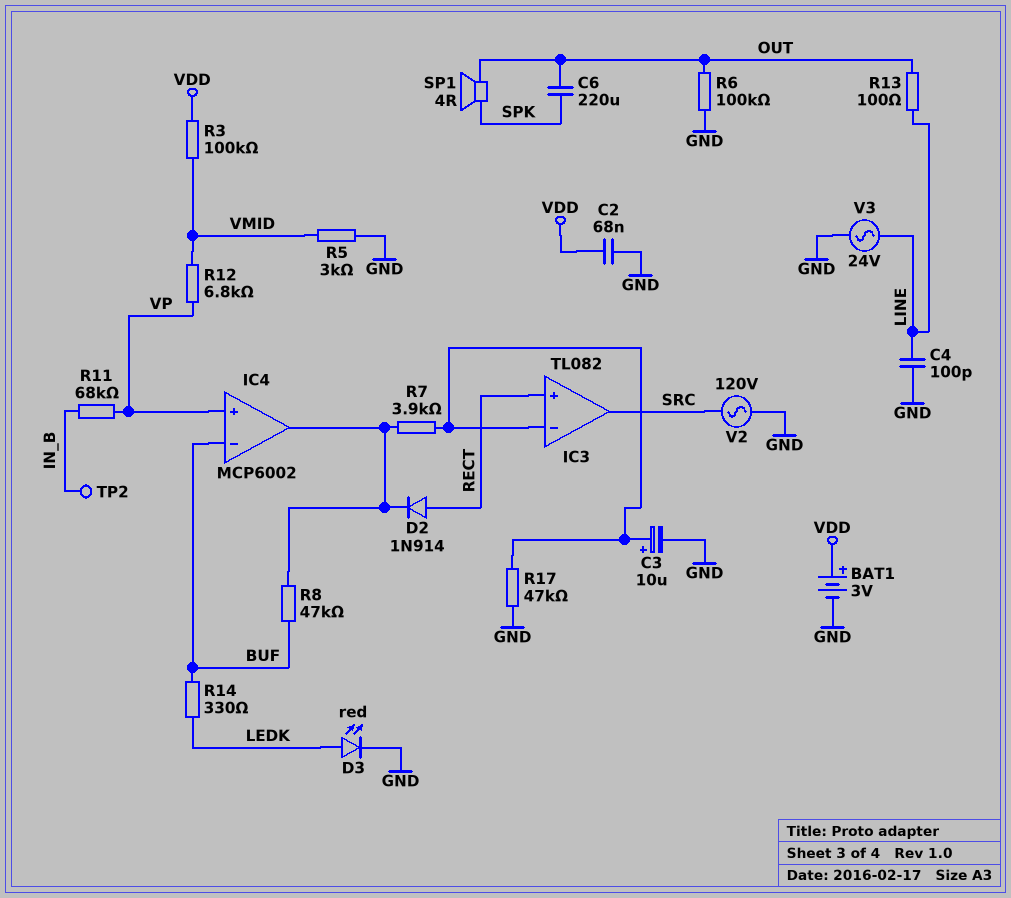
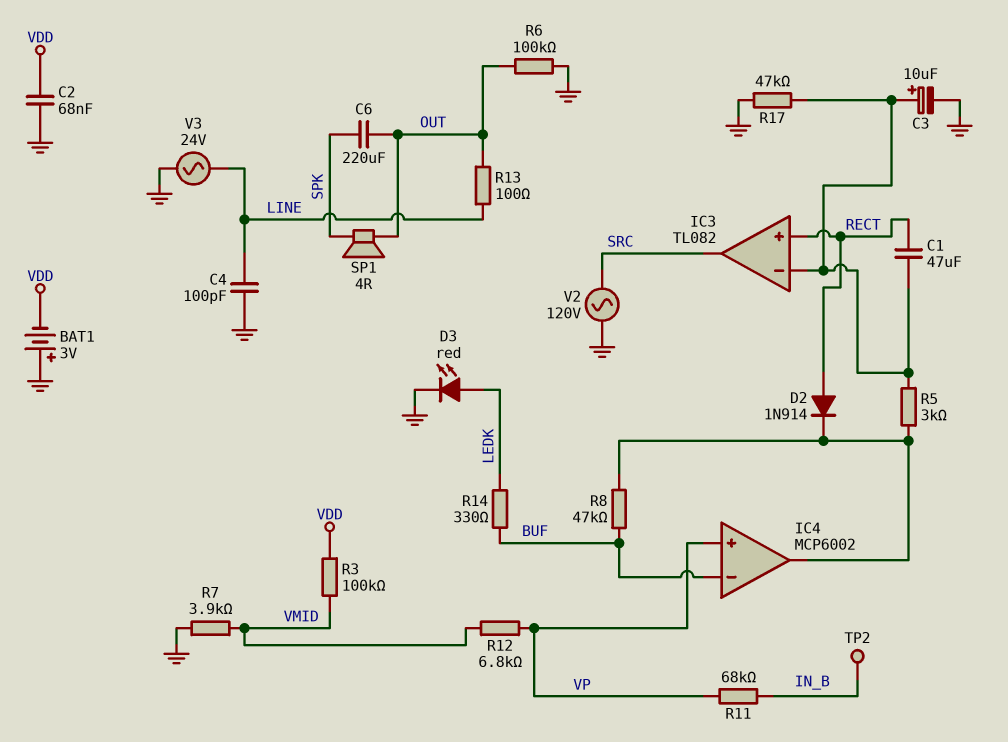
BAT1: 3V (plus VDD, minus GND) -> 3V (plus GND, minus VDD)
C1: none -> 47uF (IC3/in-, RECT)
R5: 3k (GND, VMID) -> 3k (IC3/in-, IC4/out)
R7: 3.9k (IC3/in-, IC4/out) -> 3.9k (GND, VMID)

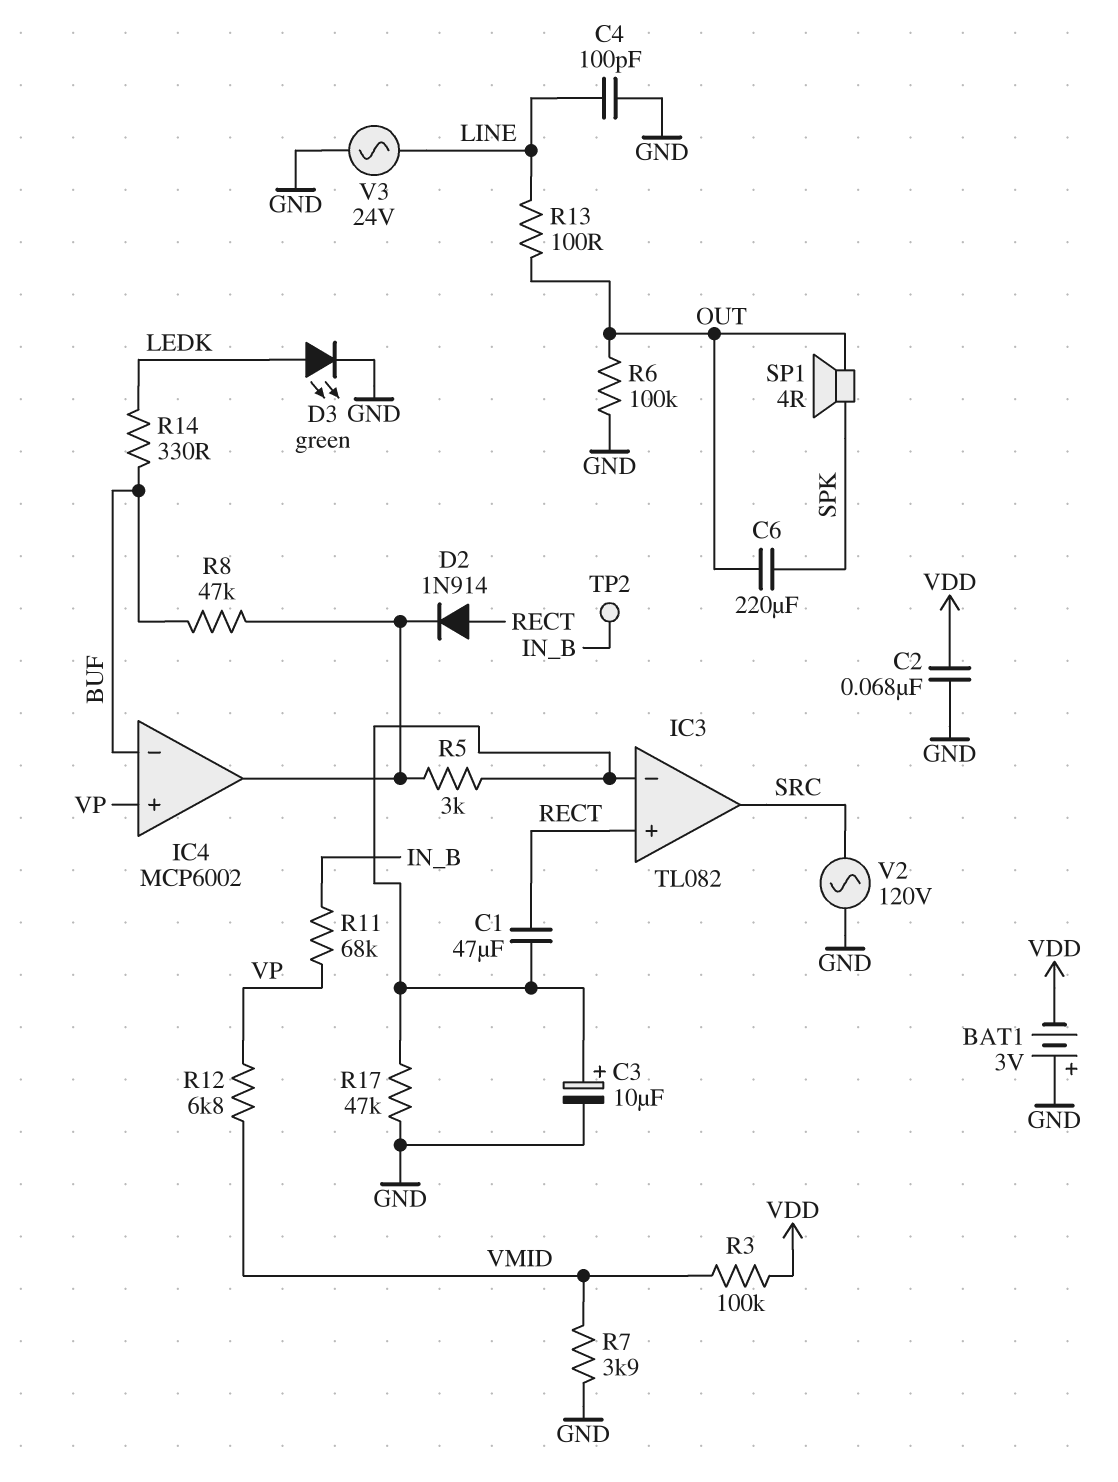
D3: LED red (A LEDK, K GND) -> LED green (A LEDK, K GND)

